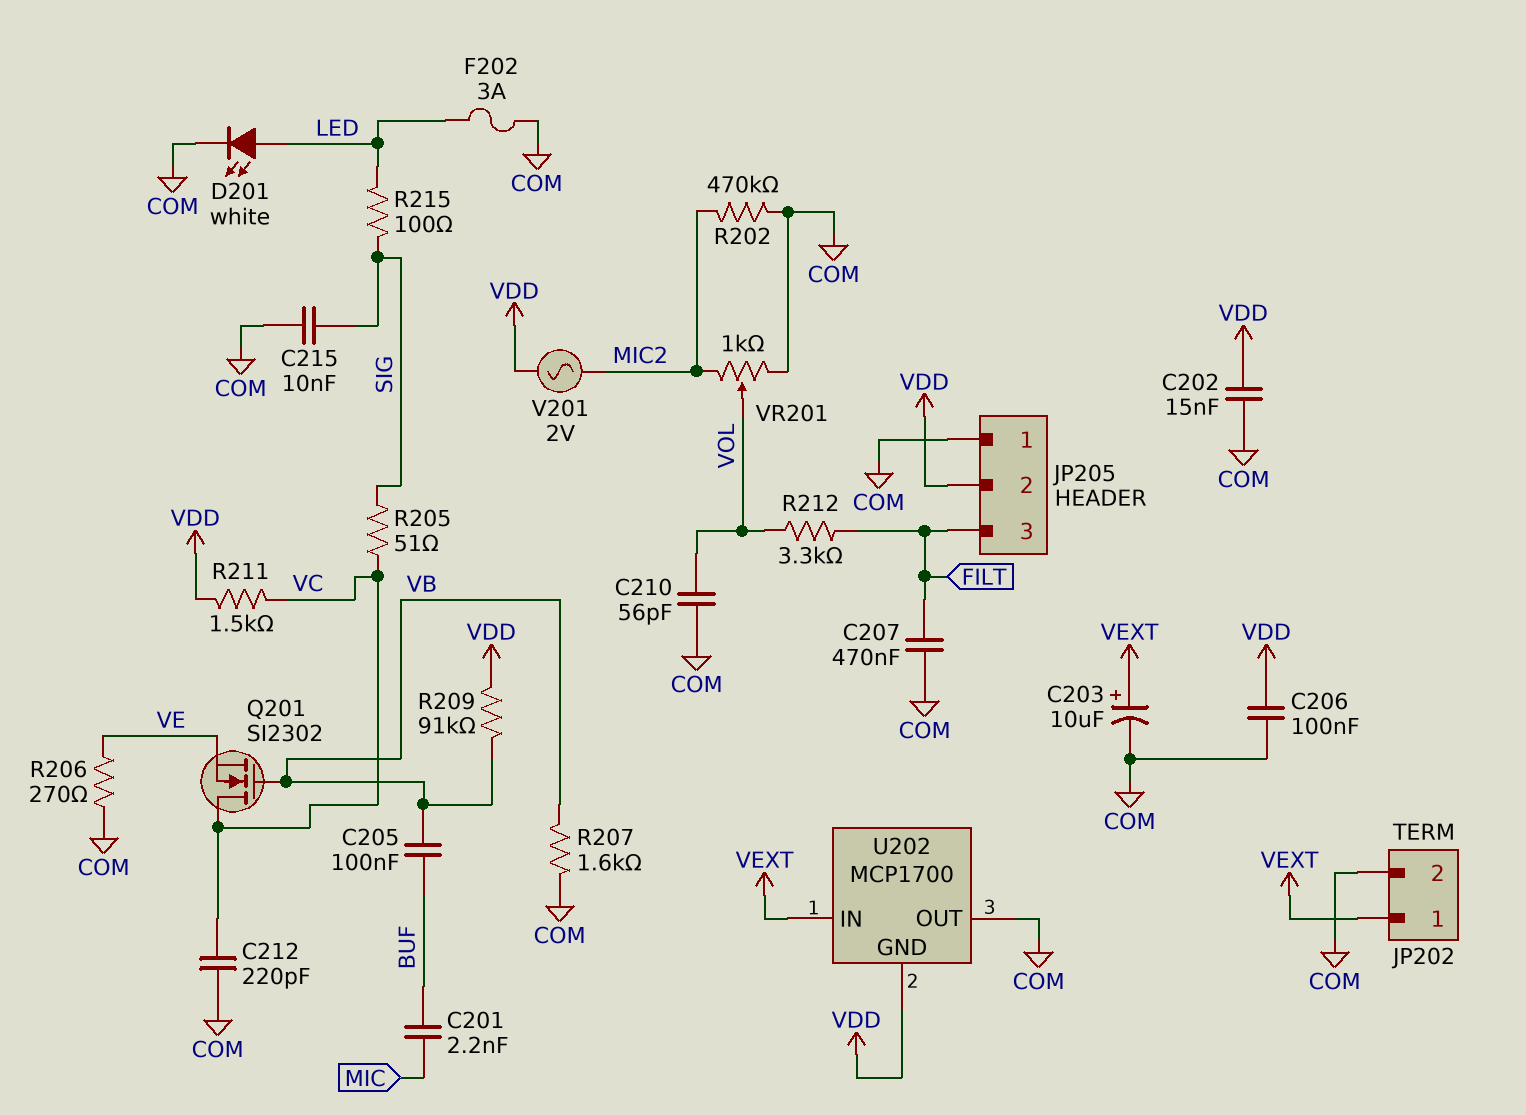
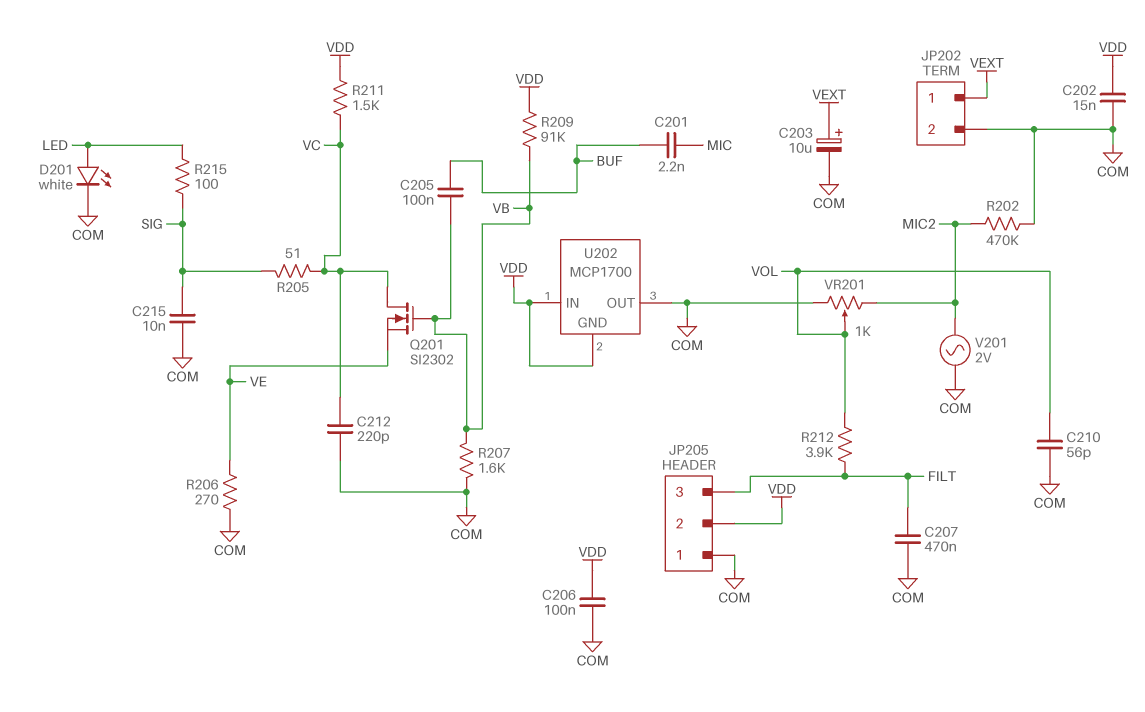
F202: 3A (COM, LED) -> none
R212: 3.3k (FILT, VOL) -> 3.9k (FILT, VOL)
U202 pin IN: VEXT -> VDD
V201: AC 2V (MIC2, VDD) -> AC 2V (COM, MIC2)

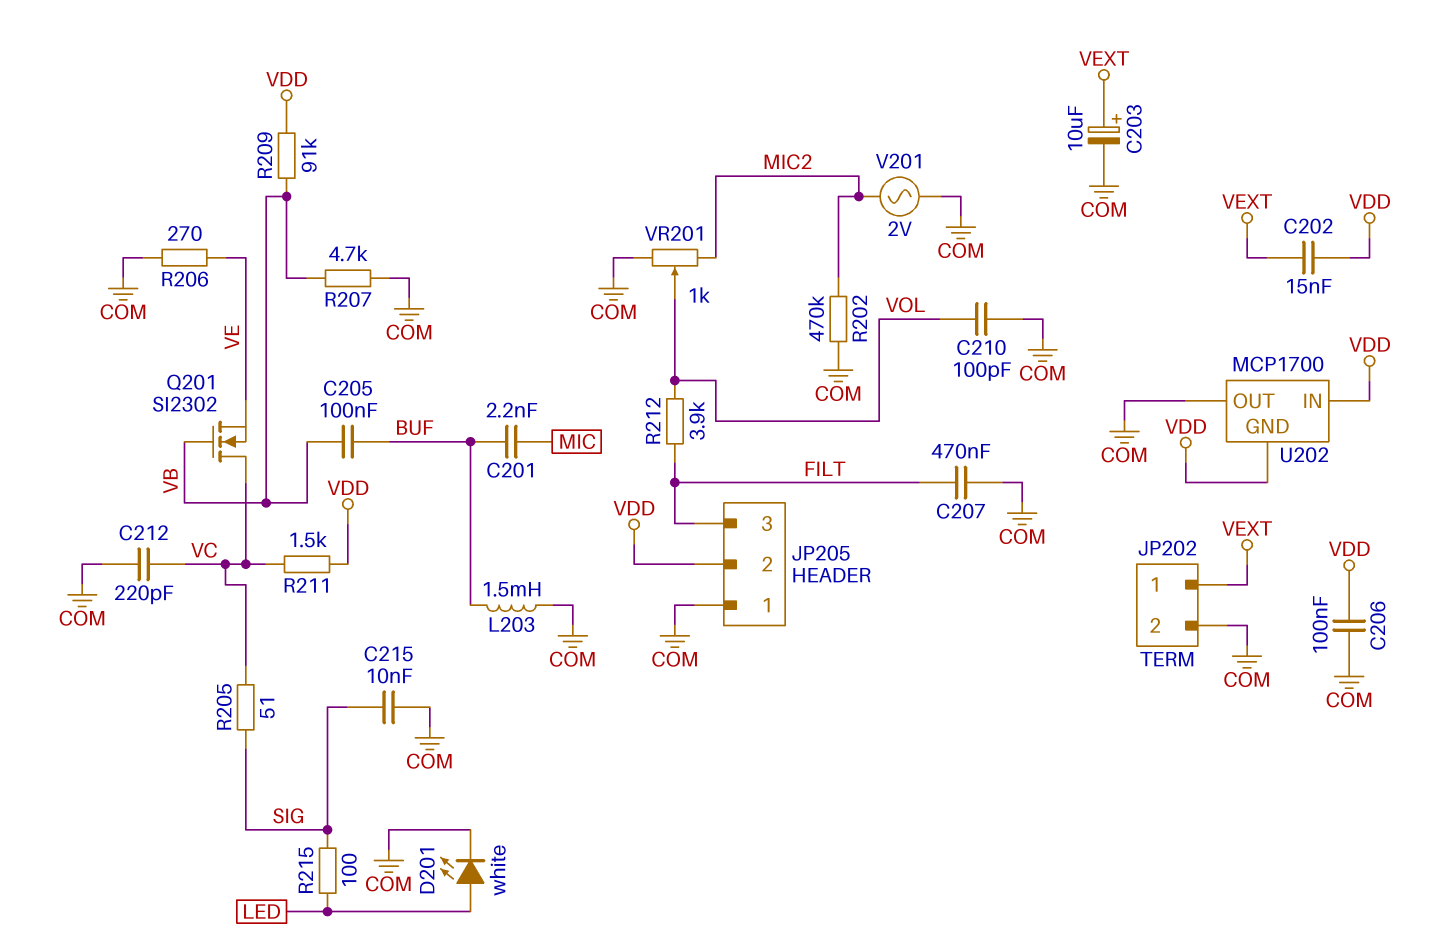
C202: 15nF (COM, VDD) -> 15nF (VDD, VEXT)
C210: 56pF (COM, VOL) -> 100pF (COM, VOL)
L203: none -> 1.5mH (BUF, COM)
R207: 1.6k (COM, VB) -> 4.7k (COM, VB)

